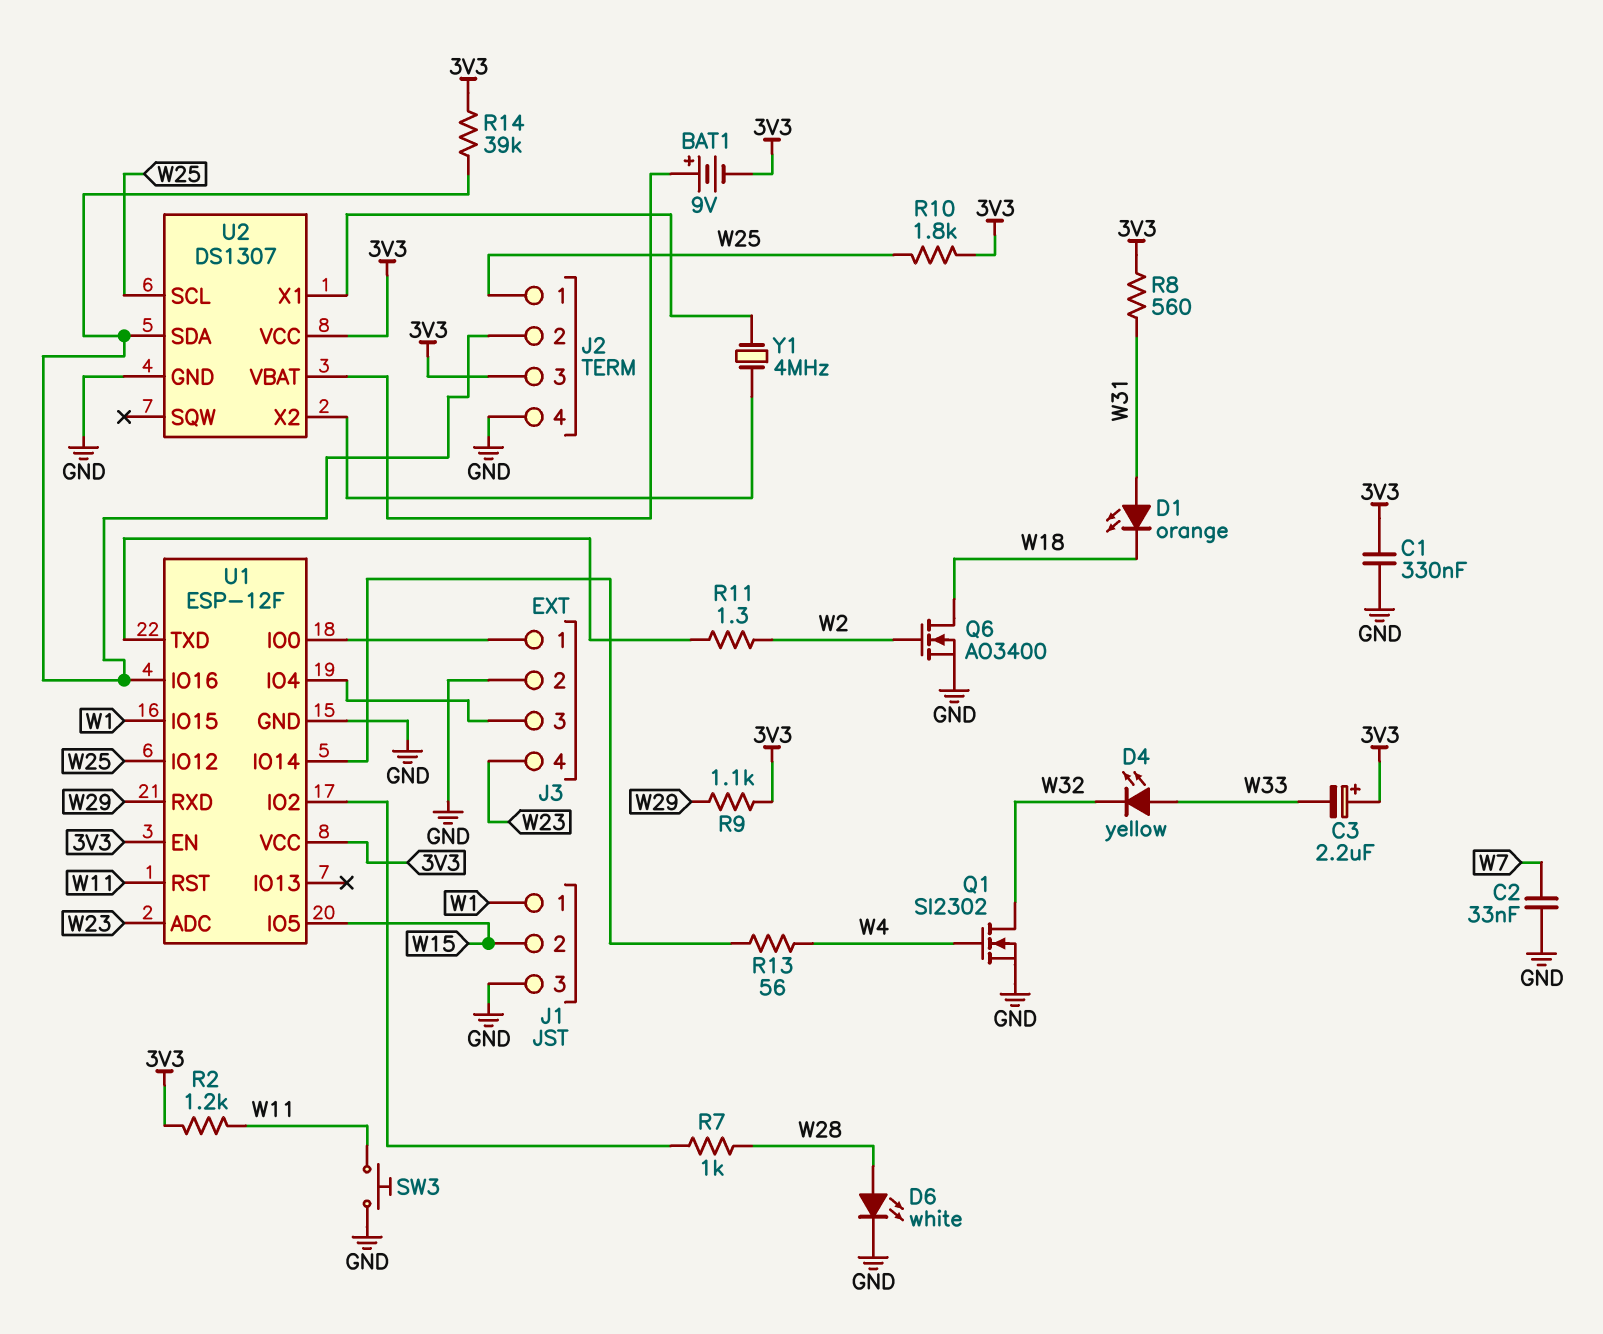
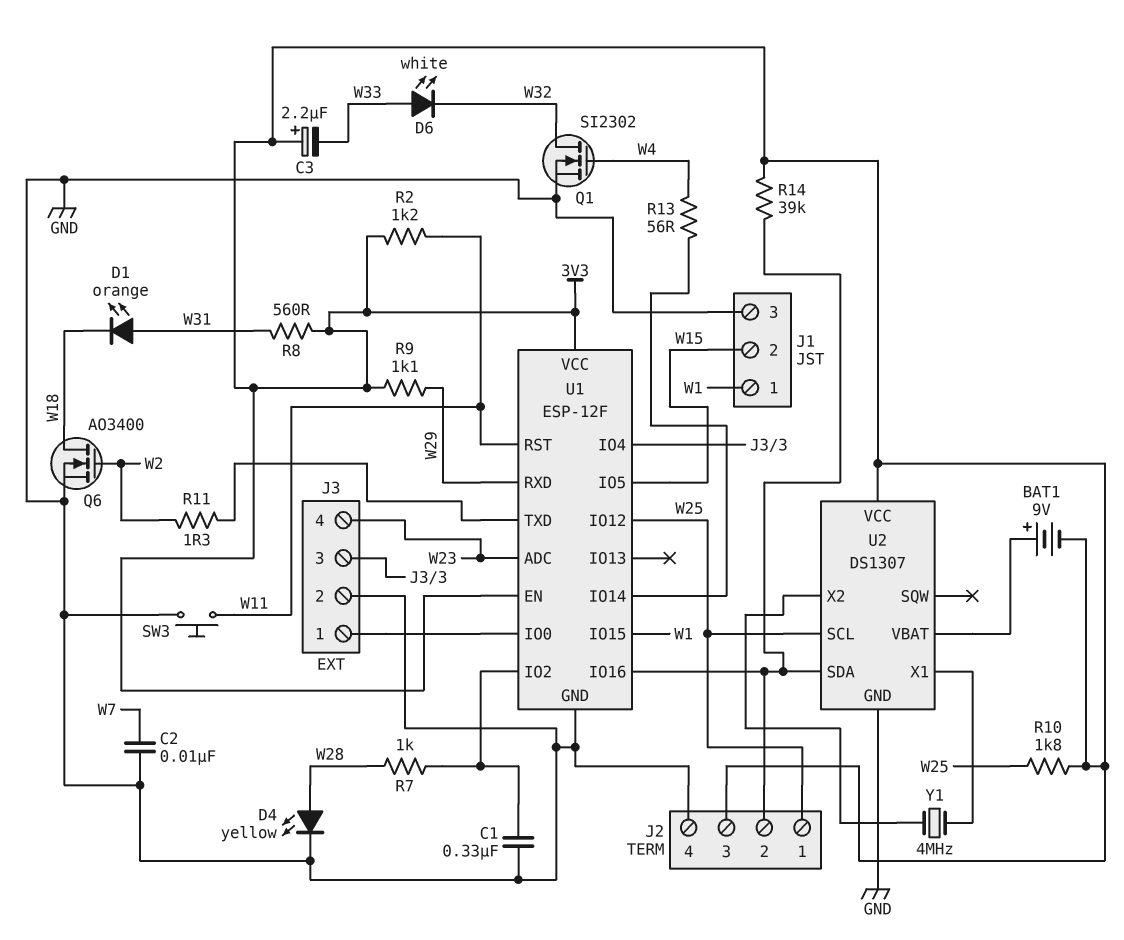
C1: 330nF (3V3, GND) -> 330nF (GND, U1/IO2)
C2: 33nF (GND, W7) -> 10nF (GND, W7)
D4: LED yellow (A W33, K W32) -> LED yellow (A W28, K GND)
D6: LED white (A W28, K GND) -> LED white (A W33, K W32)

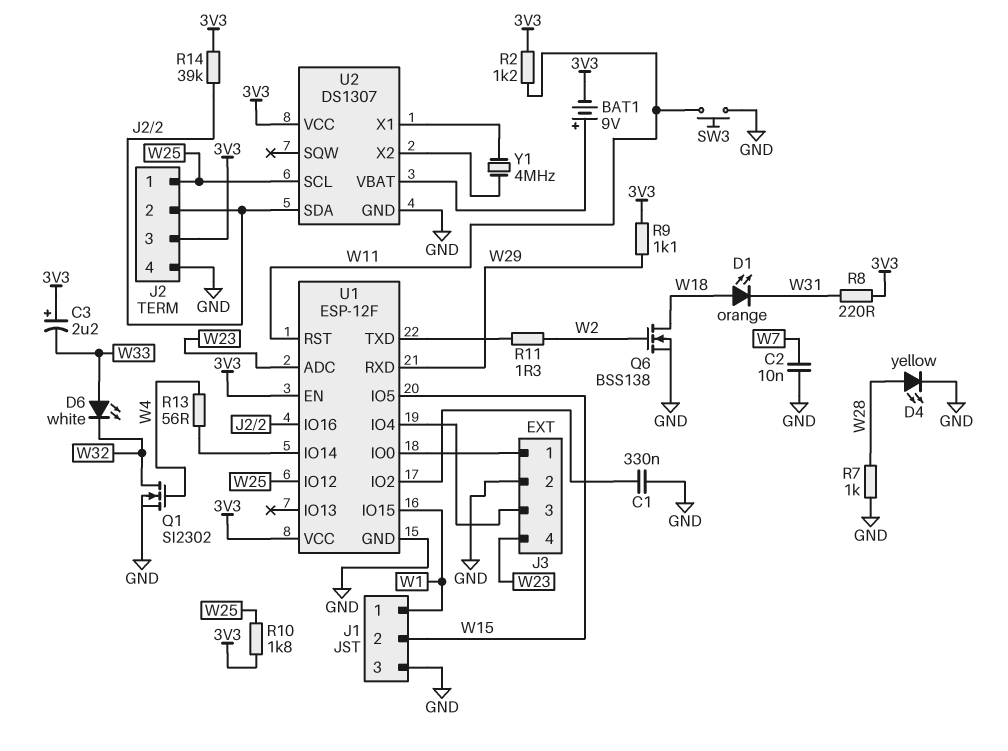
D1: LED orange (A W31, K W18) -> LED orange (A W18, K W31)
Q6: NMOS AO3400 (G W2, D W18, S GND) -> NMOS BSS138 (G W2, D W18, S GND)
R7: 1k (U1/IO2, W28) -> 1k (GND, W28)
R8: 560 (3V3, W31) -> 220 (3V3, W31)

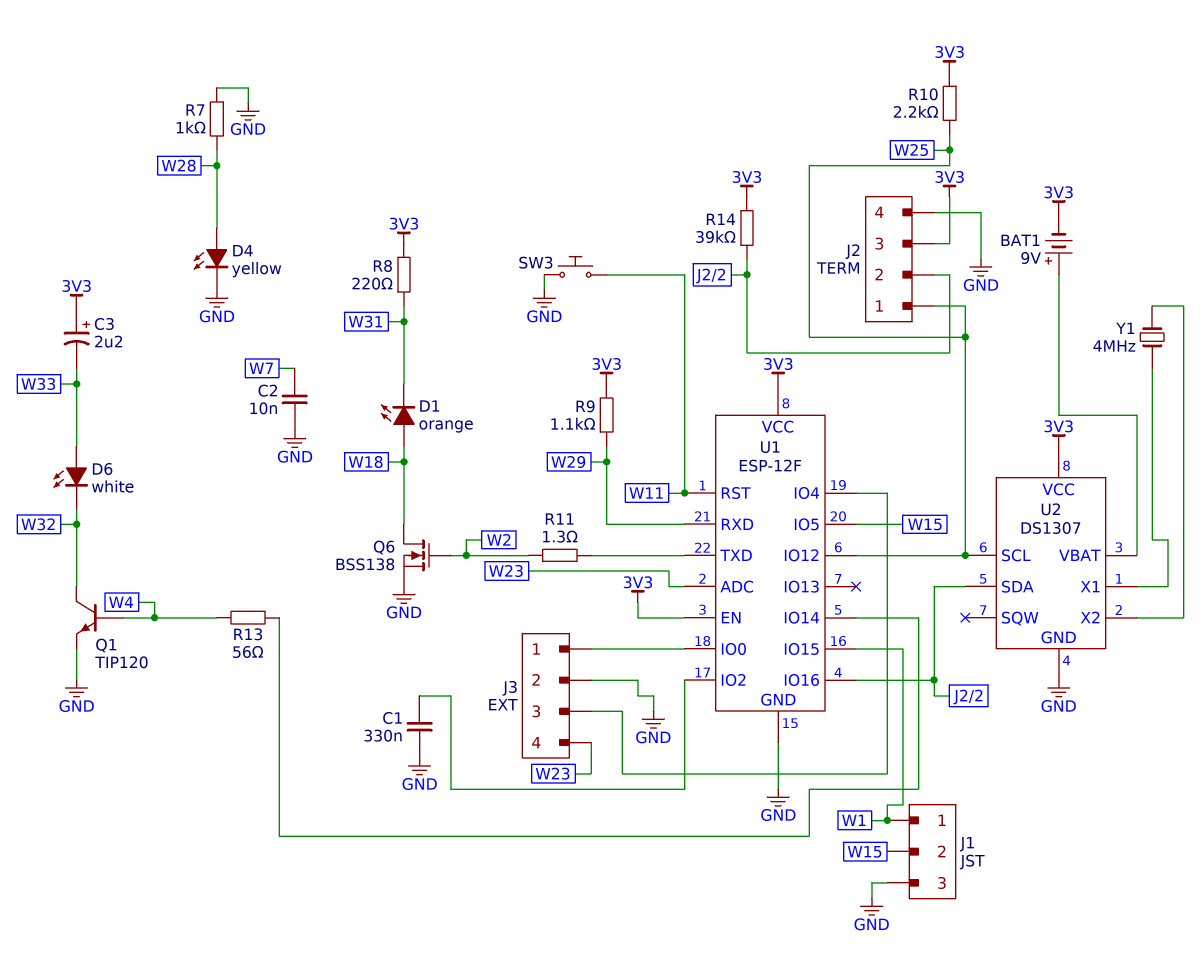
Q1: NMOS SI2302 (G W4, D W32, S GND) -> NPN TIP120 (B W4, C W32, E GND)
R2: 1.2k (3V3, W11) -> none
R10: 1.8k (3V3, W25) -> 2.2k (3V3, W25)

